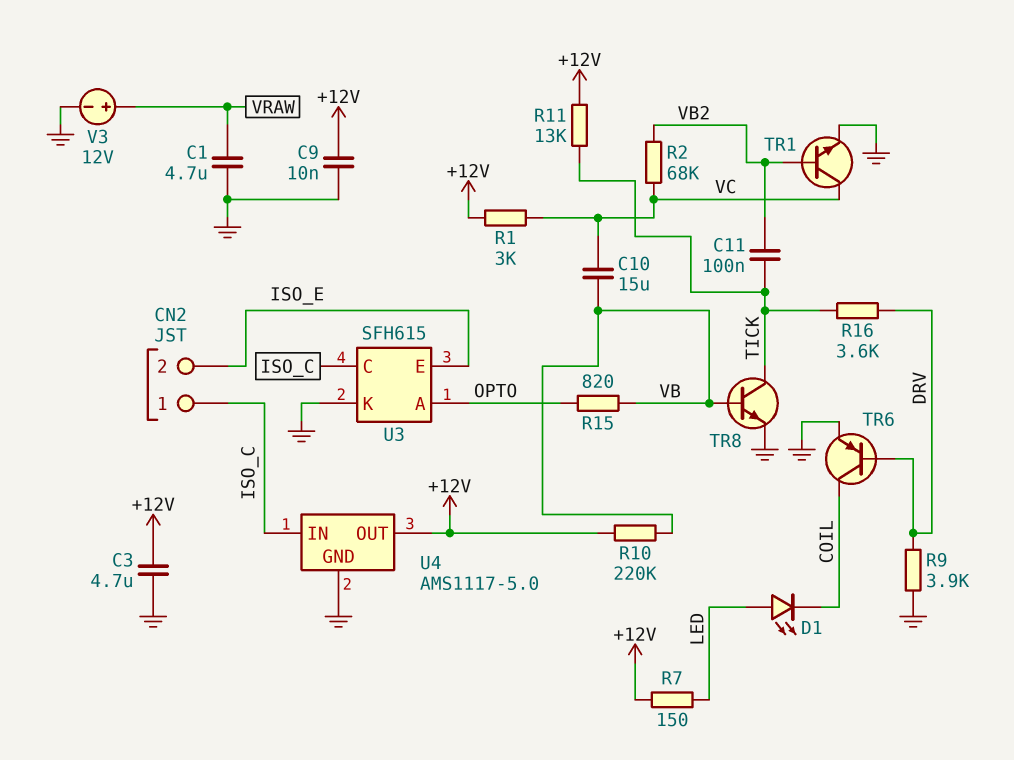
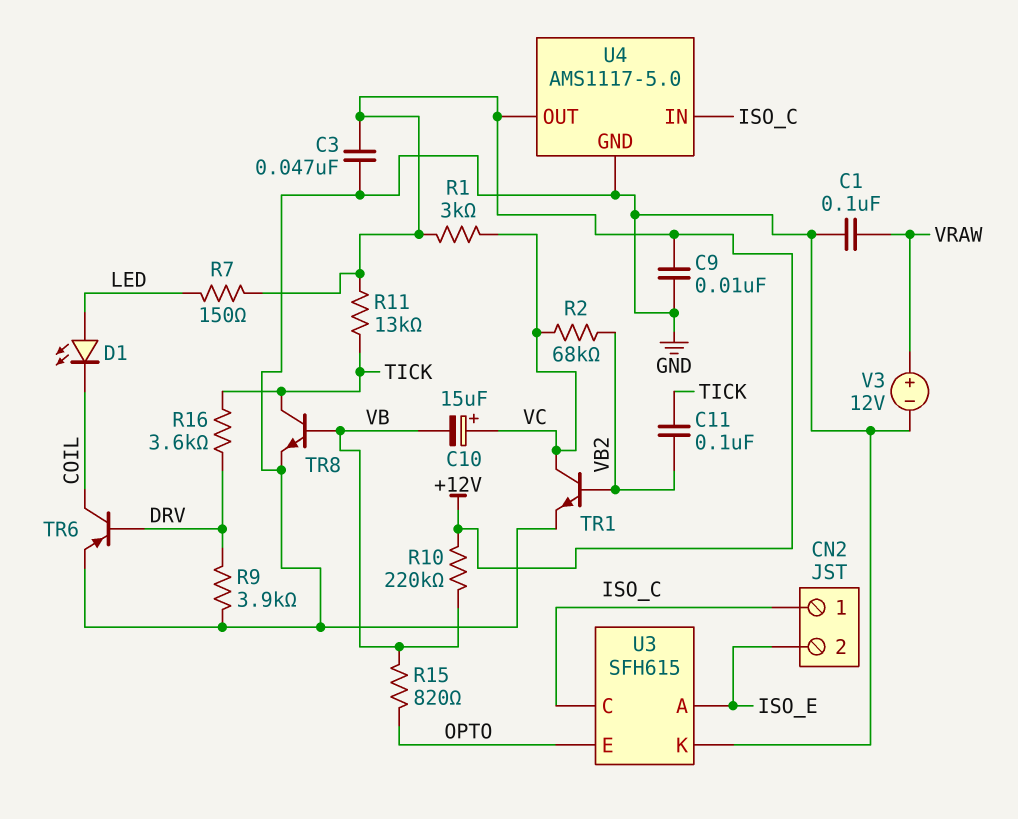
C1: 4.7uF (GND, VRAW) -> 100nF (GND, VRAW)
C3: 4.7uF (+12V, GND) -> 47nF (+12V, GND)
C10: 15uF (VB, VC) -> 15uF (plus VC, minus VB)
U3 pin A: OPTO -> ISO_E
U3 pin E: ISO_E -> OPTO

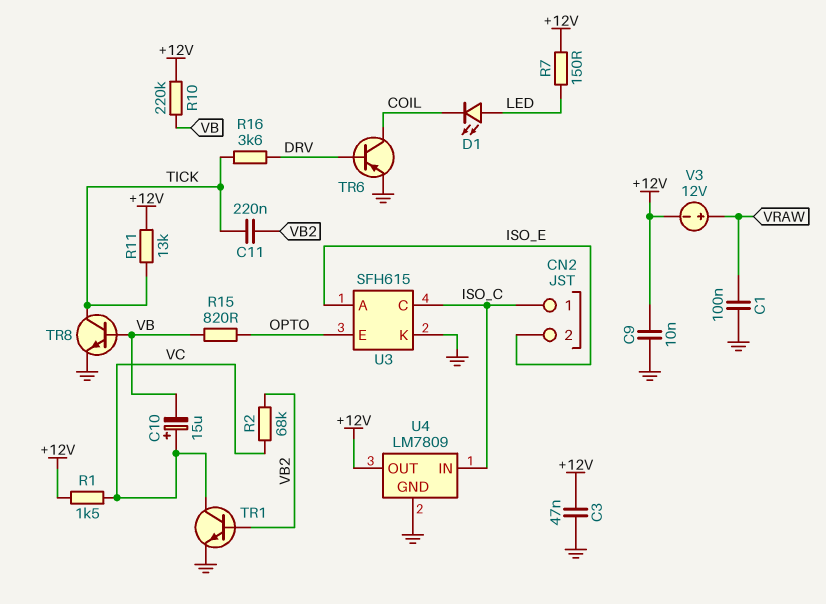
C11: 100nF (TICK, VB2) -> 220nF (TICK, VB2)
R1: 3k (+12V, VC) -> 1.5k (+12V, VC)
R9: 3.9k (DRV, GND) -> none
U4: AMS1117-5.0 -> LM7809
V3: 12V (plus VRAW, minus GND) -> 12V (plus VRAW, minus +12V)

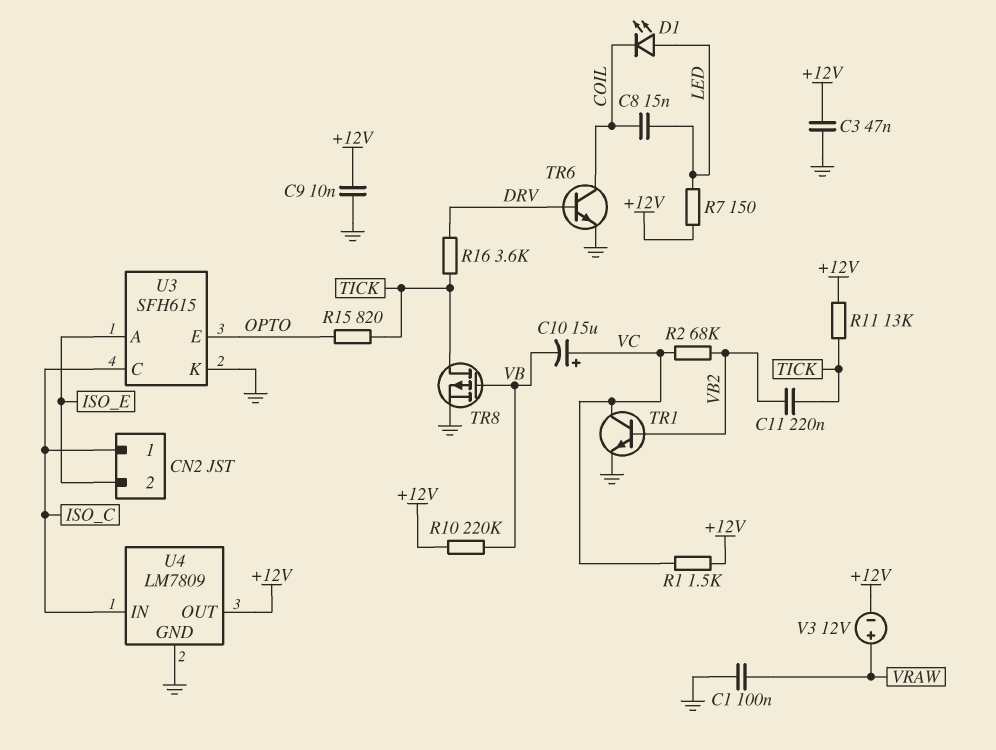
C8: none -> 15nF (COIL, LED)
R15: 820 (OPTO, VB) -> 820 (OPTO, TICK)
TR6: PNP (B DRV, C COIL, E GND) -> NPN (B DRV, C COIL, E GND)
TR8: NPN (B VB, C TICK, E GND) -> PMOS (G VB, D TICK, S GND)

